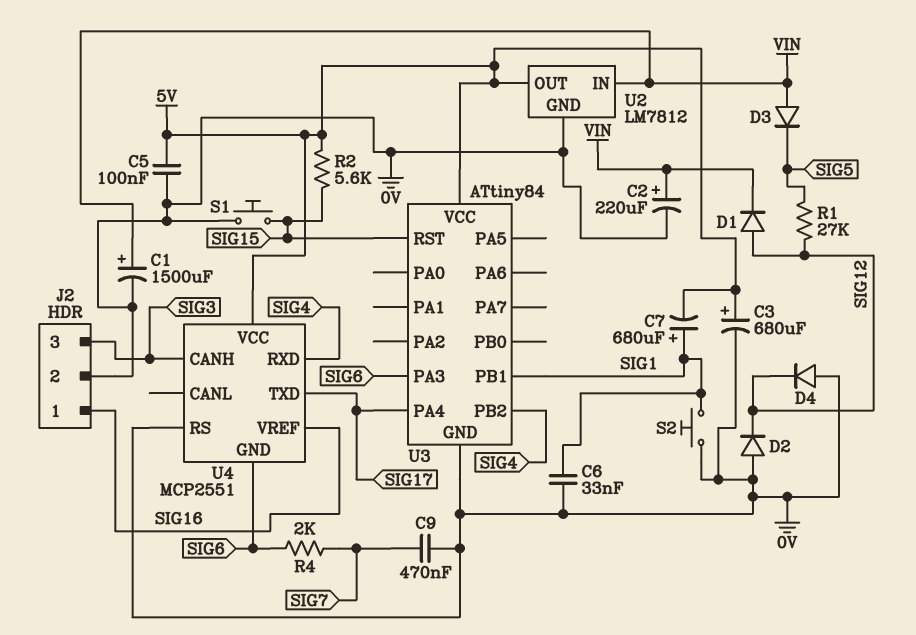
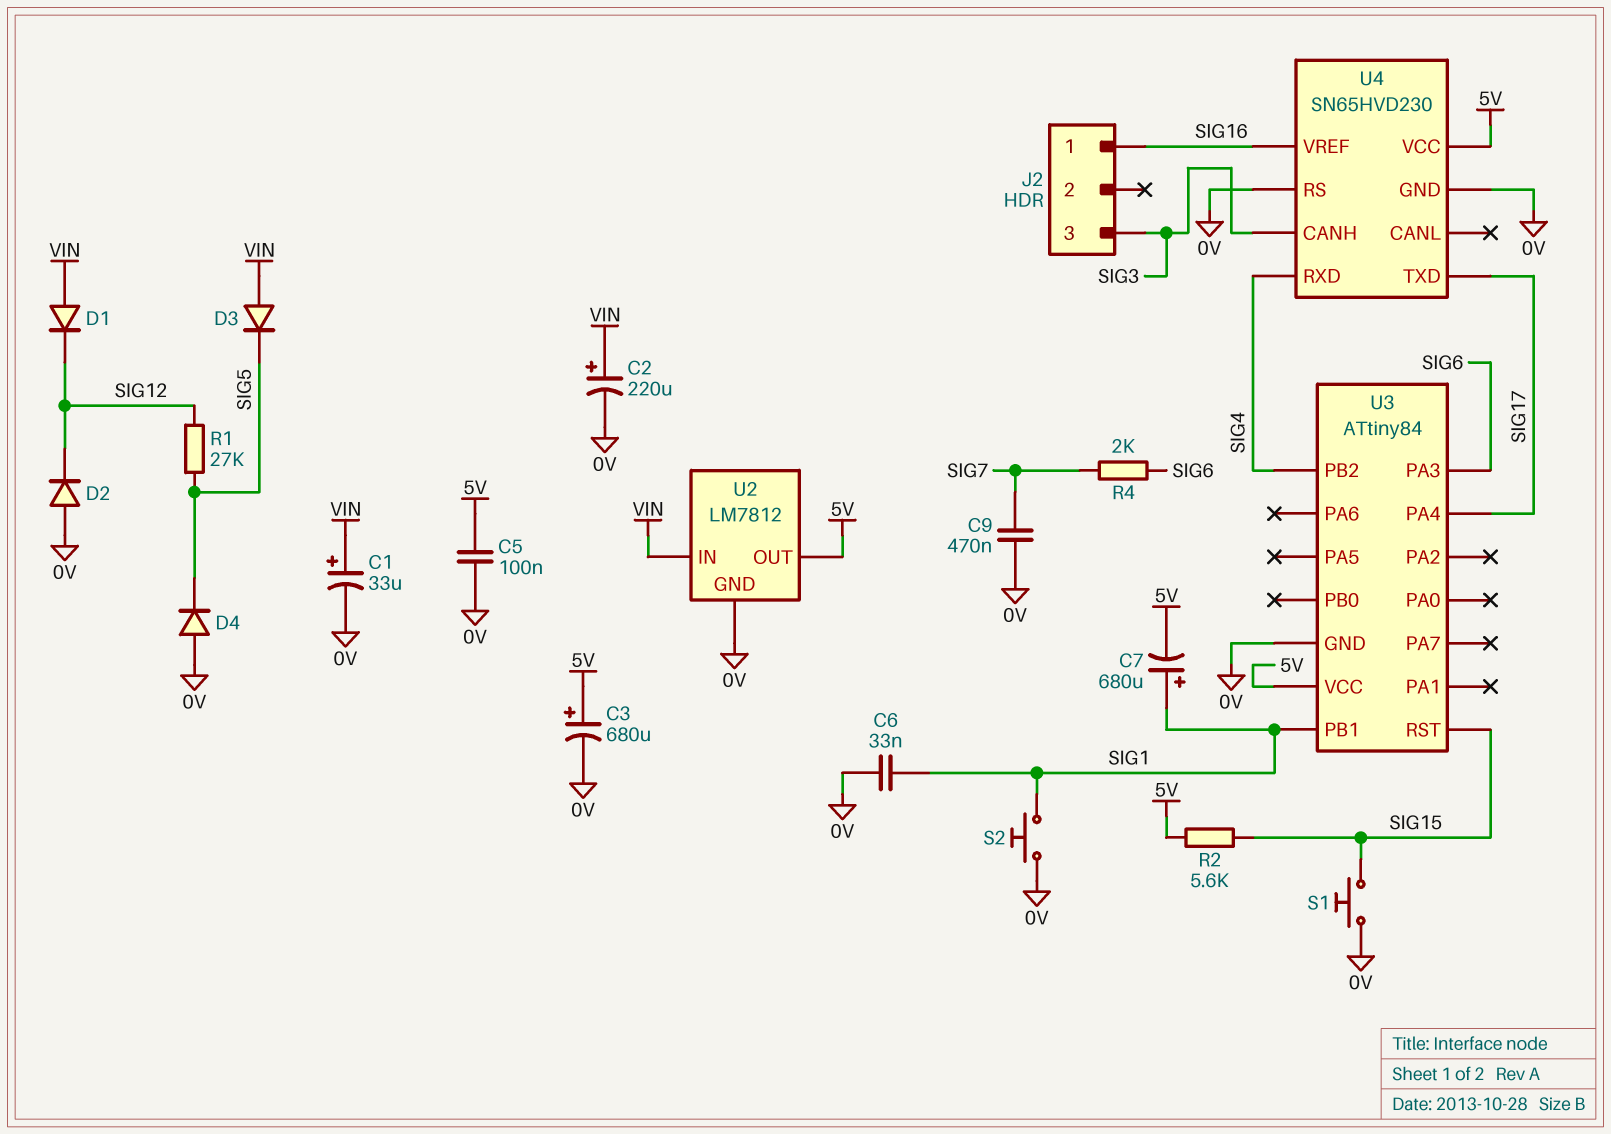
C1: 1500uF (plus VIN, minus 0V) -> 33uF (plus VIN, minus 0V)
D1: diode (A SIG12, K VIN) -> diode (A VIN, K SIG12)
D4: diode (A 0V, K SIG12) -> diode (A 0V, K SIG5)
J2 pin 2: 0V -> none
U4: MCP2551 -> SN65HVD230
U4 pin GND: SIG6 -> 0V

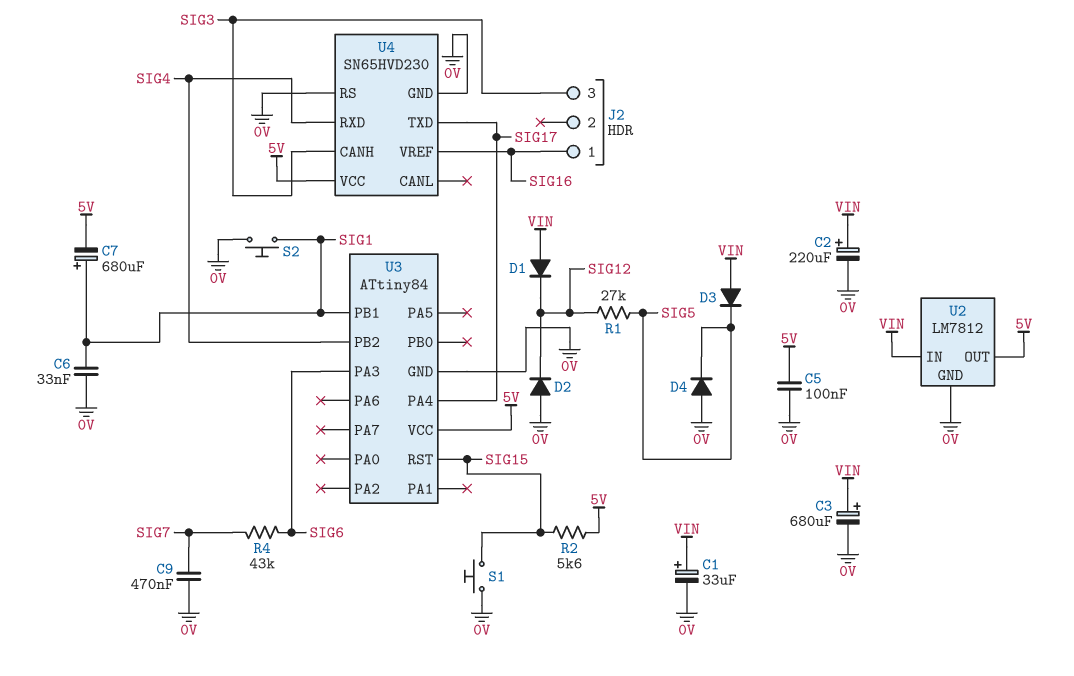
C3: 680uF (plus 5V, minus 0V) -> 680uF (plus VIN, minus 0V)
R4: 2k (SIG6, SIG7) -> 43k (SIG6, SIG7)

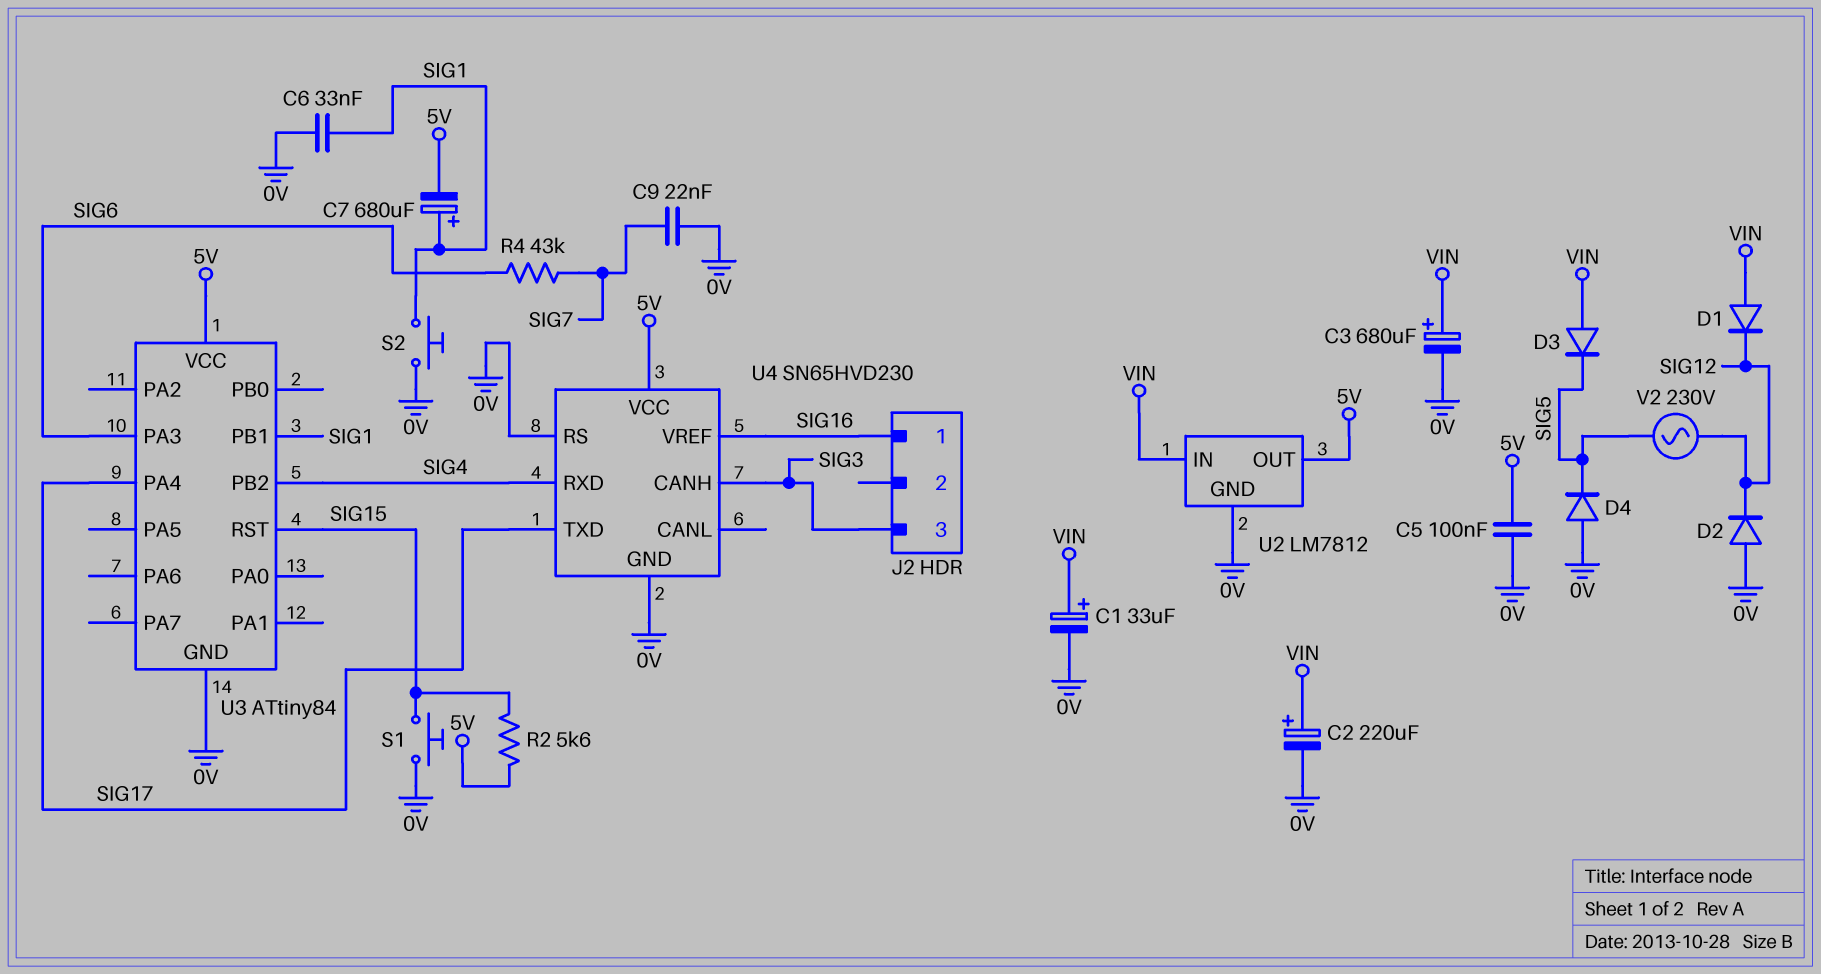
C9: 470nF (0V, SIG7) -> 22nF (0V, SIG7)
R1: 27k (SIG5, SIG12) -> none
V2: none -> AC 230V (SIG5, SIG12)

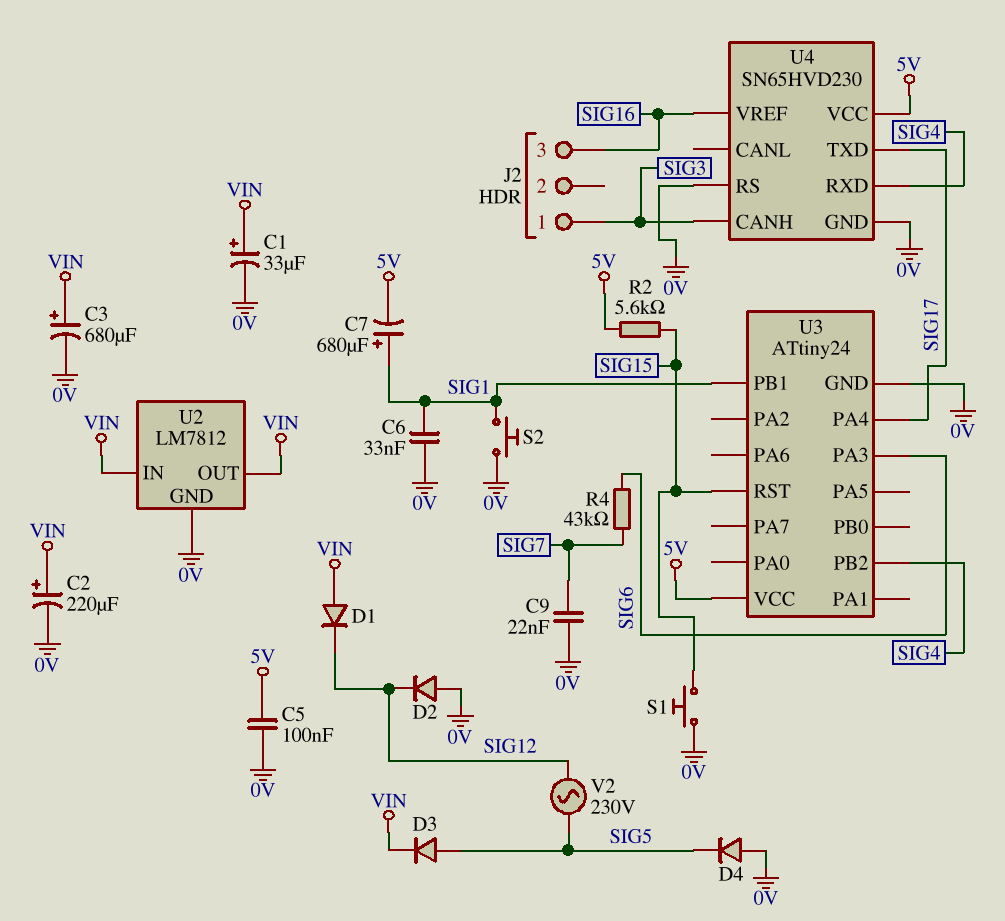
D3: diode (A VIN, K SIG5) -> diode (A SIG5, K VIN)
J2 pin 1: SIG16 -> SIG3
J2 pin 3: SIG3 -> SIG16
U2 pin OUT: 5V -> VIN
U3: ATtiny84 -> ATtiny24

